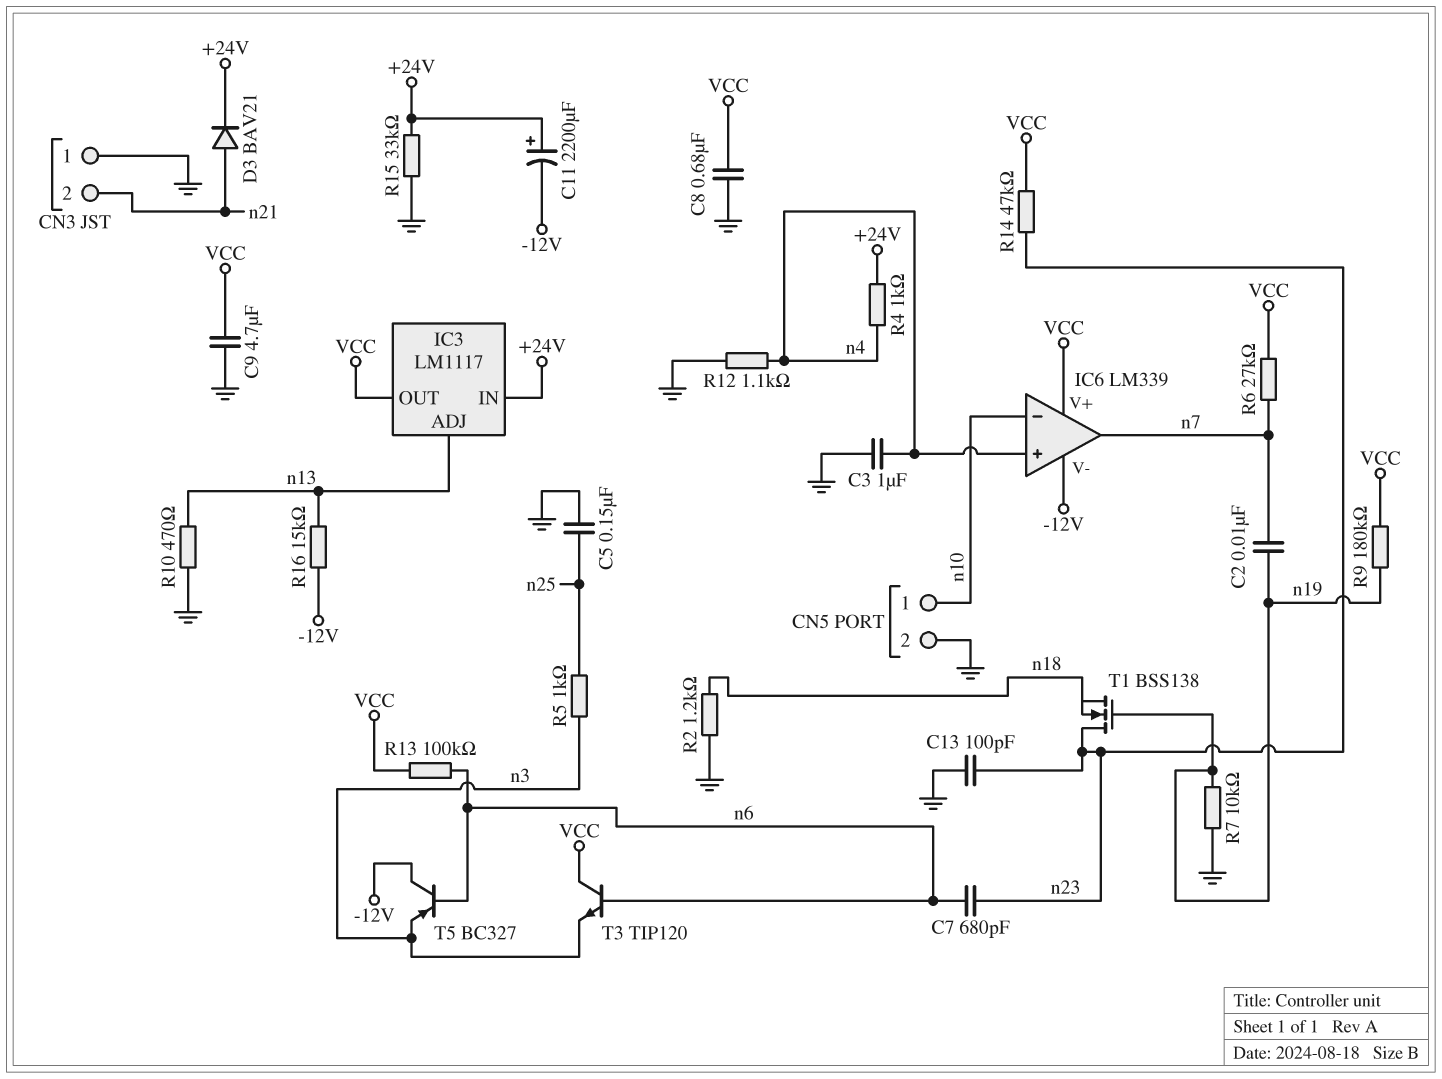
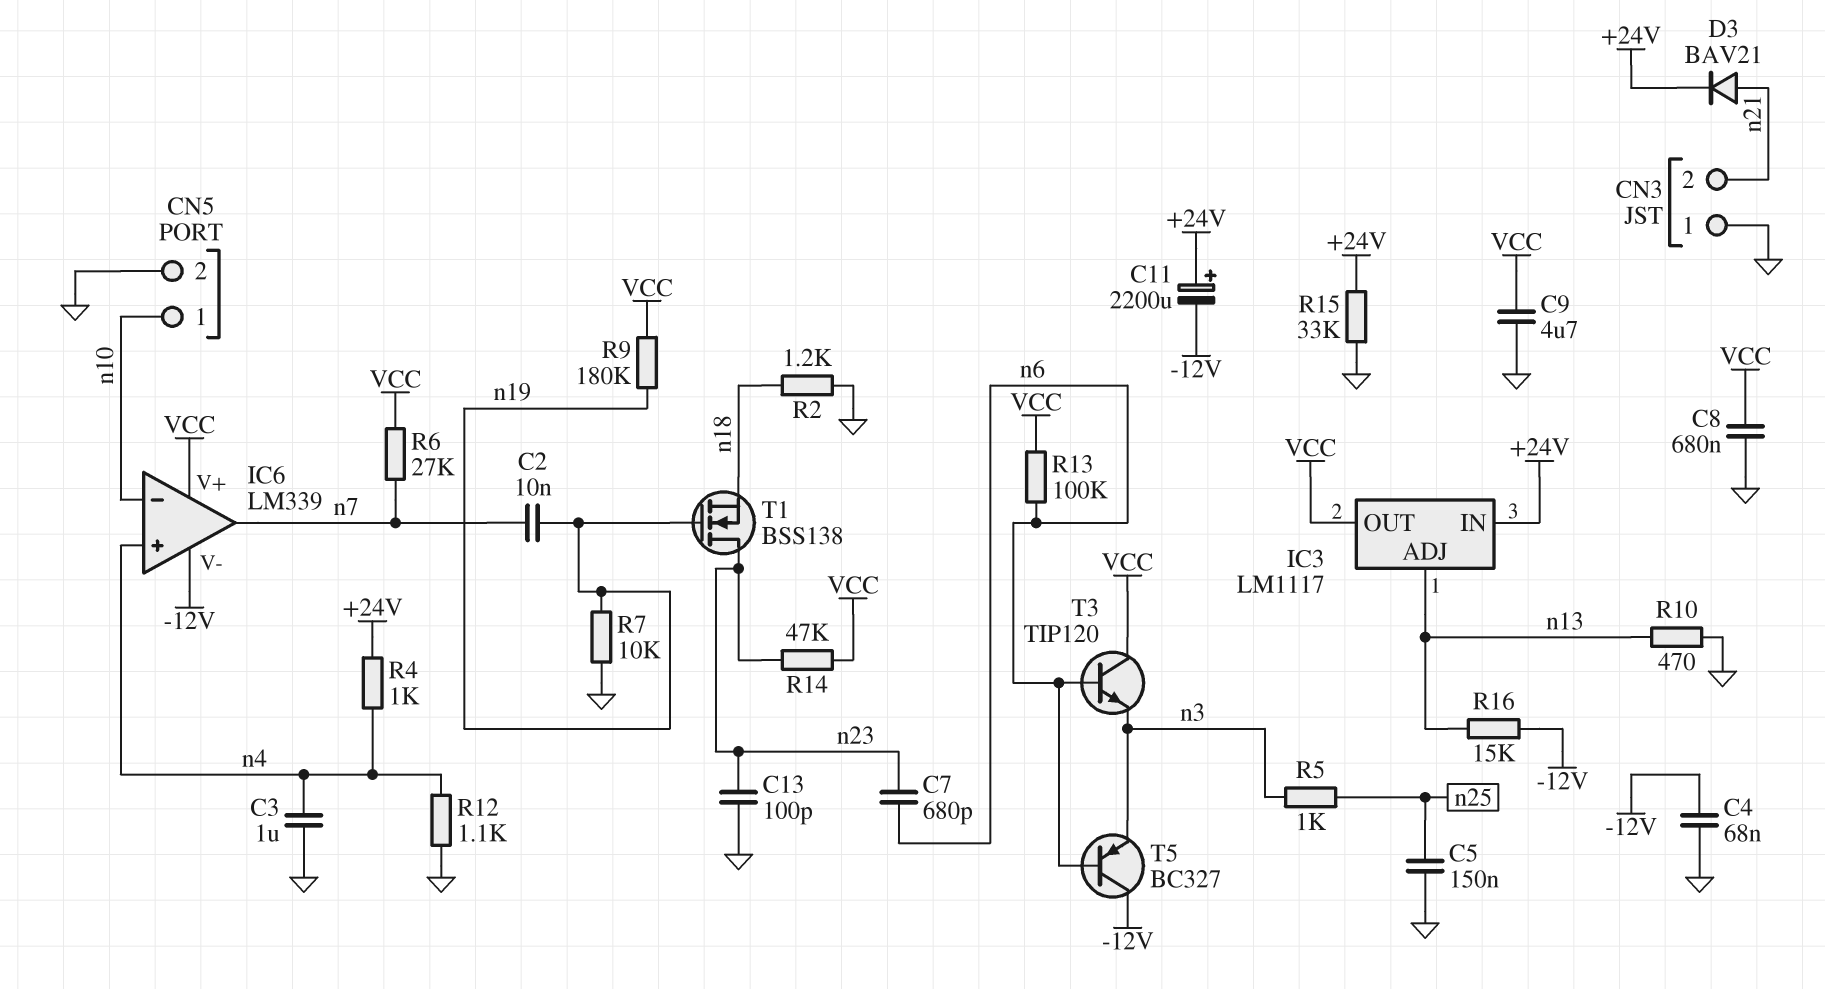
C4: none -> 68nF (-12V, GND)

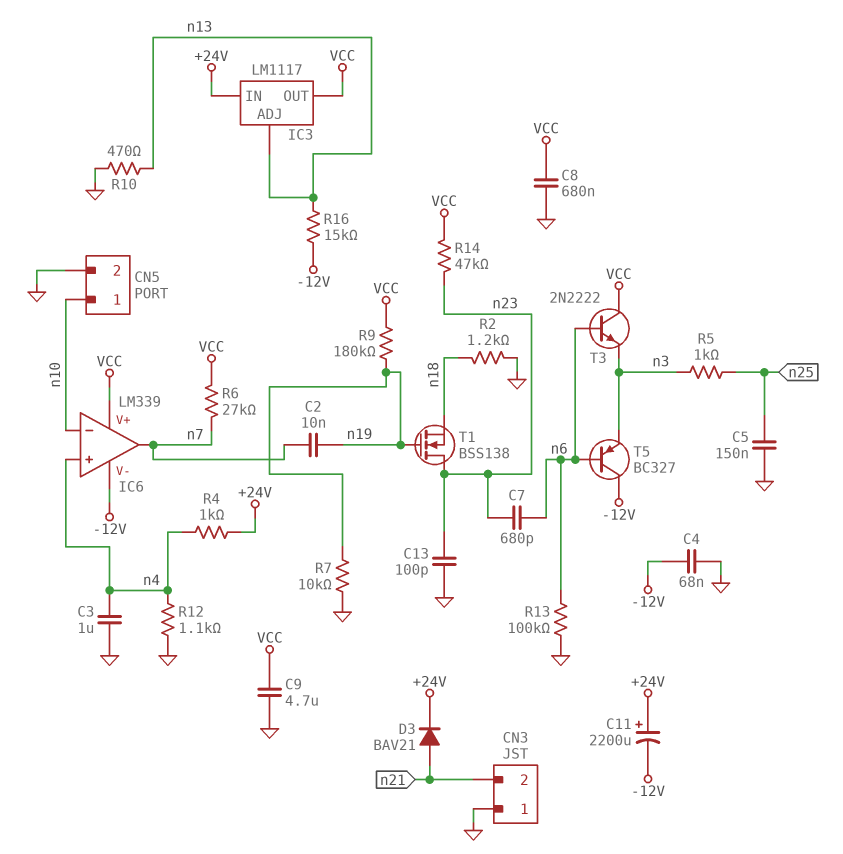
R13: 100k (VCC, n6) -> 100k (GND, n6)
R15: 33k (+24V, GND) -> none
T3: NPN TIP120 (B n6, C VCC, E n3) -> NPN 2N2222 (B n6, C VCC, E n3)

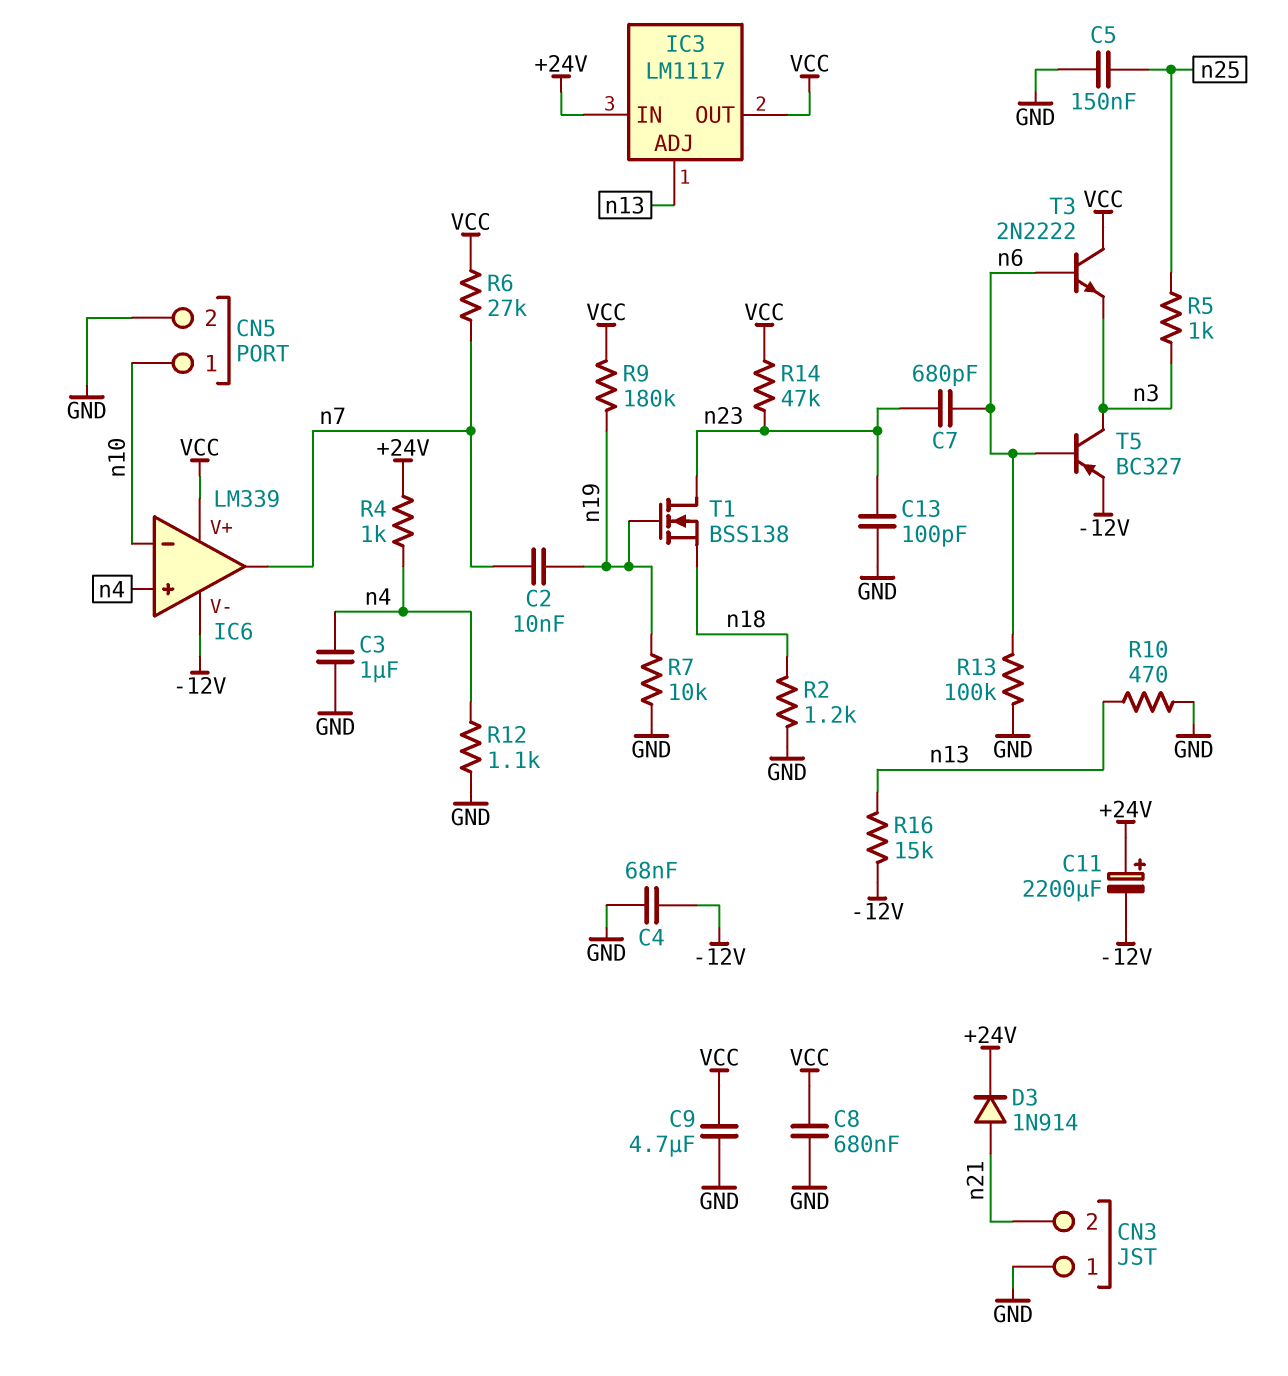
D3: diode BAV21 (A n21, K +24V) -> diode 1N914 (A n21, K +24V)
T5: PNP BC327 (B n6, C -12V, E n3) -> PNP BC327 (B n6, C n3, E -12V)

